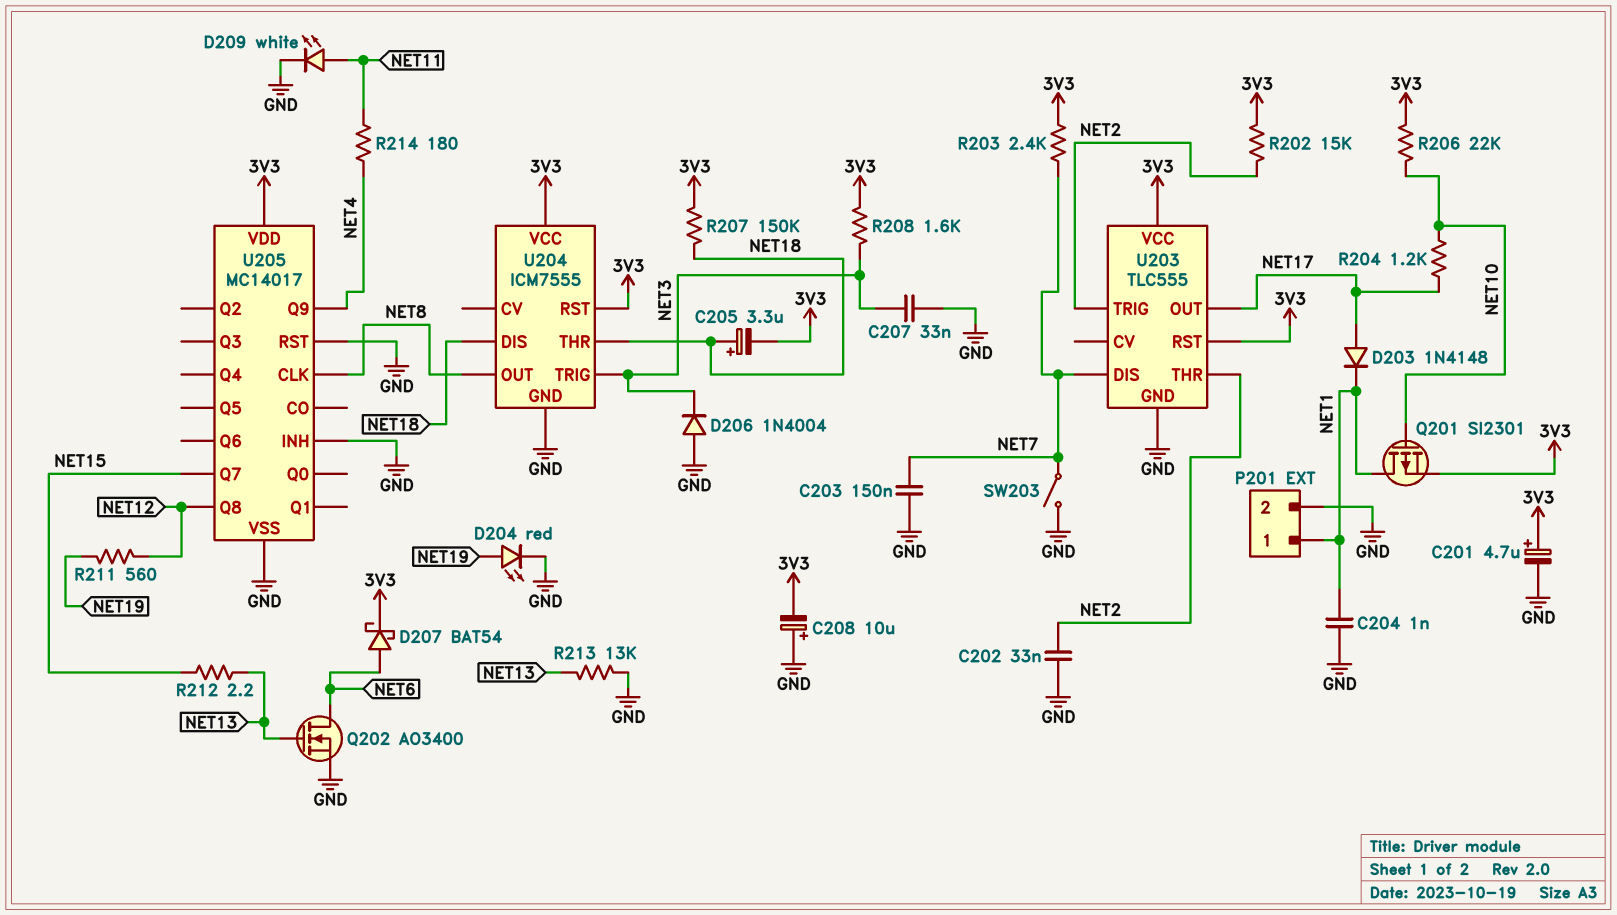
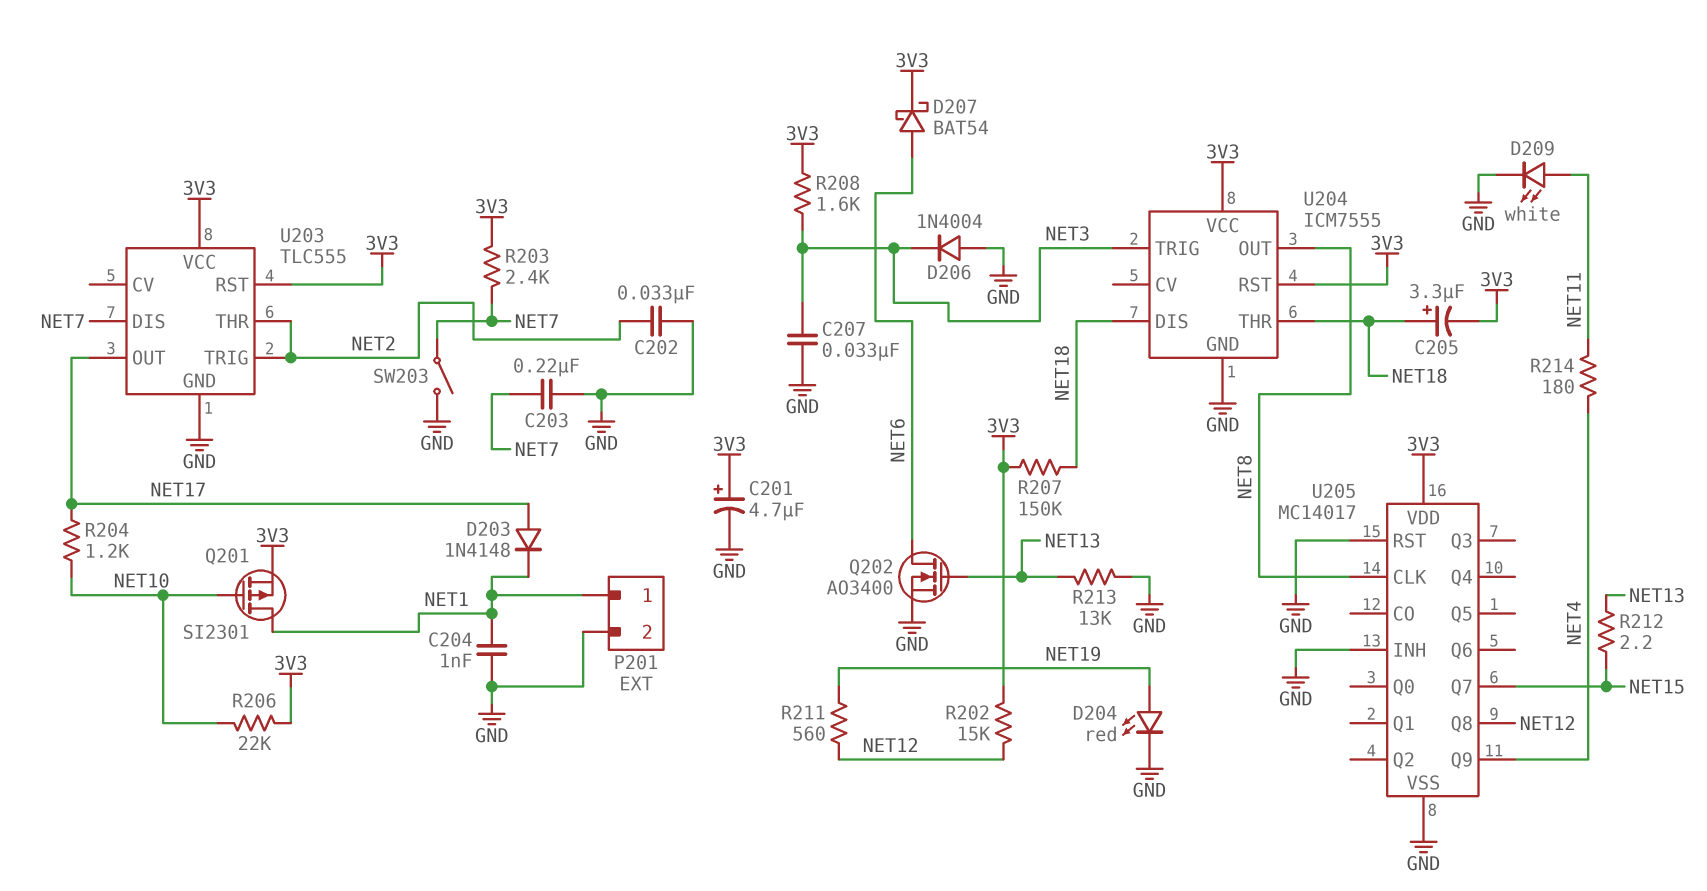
C203: 150nF (GND, NET7) -> 220nF (GND, NET7)
C208: 10uF (plus GND, minus 3V3) -> none
R202: 15k (3V3, NET2) -> 15k (3V3, NET12)

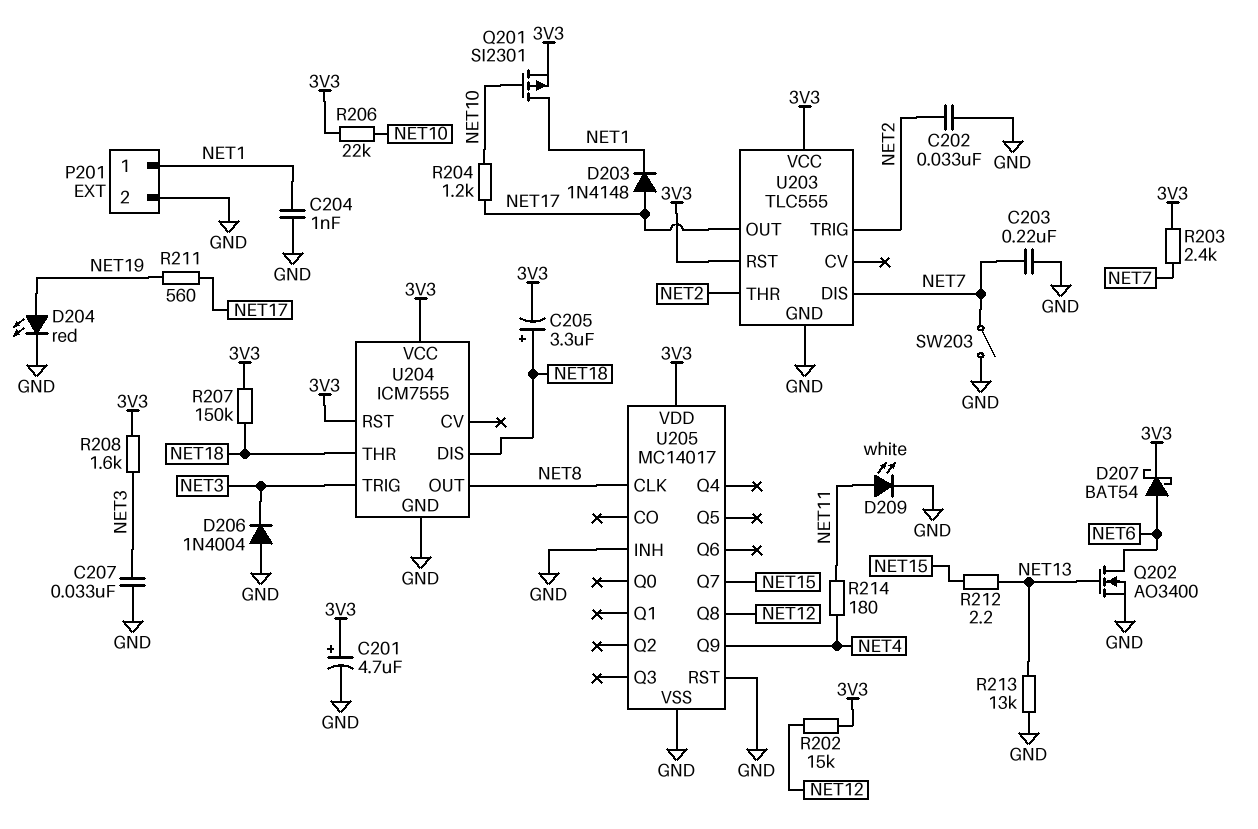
R211: 560 (NET12, NET19) -> 560 (NET17, NET19)

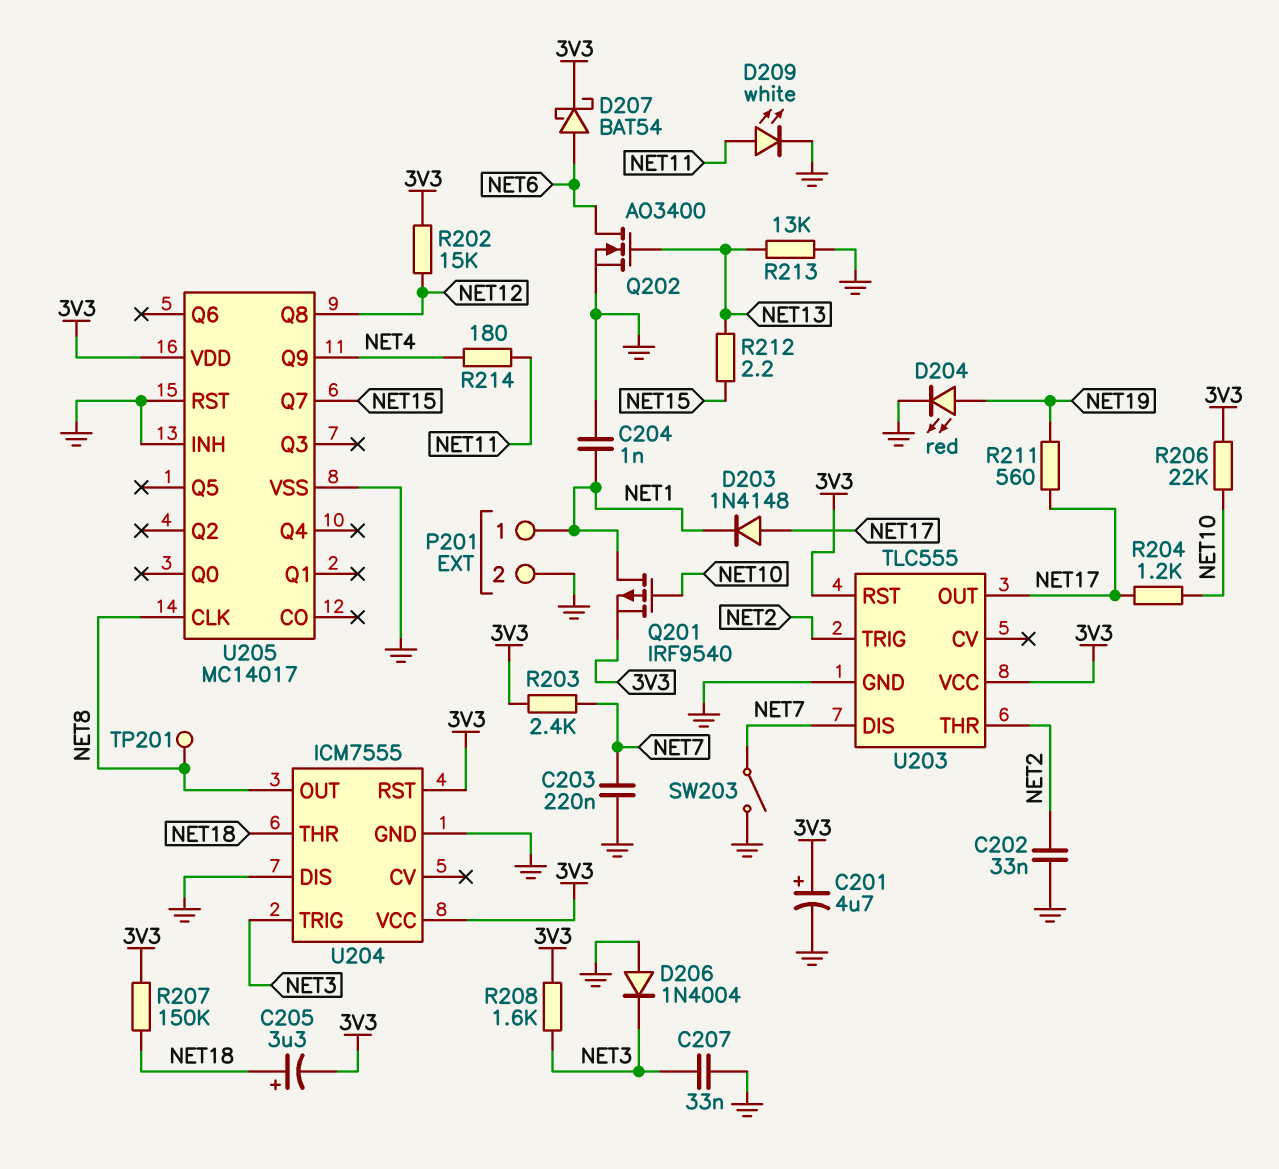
Q201: PMOS SI2301 (G NET10, D NET1, S 3V3) -> PMOS IRF9540 (G NET10, D NET1, S 3V3)
TP201: none -> test point (NET8)
U204 pin DIS: NET18 -> GND

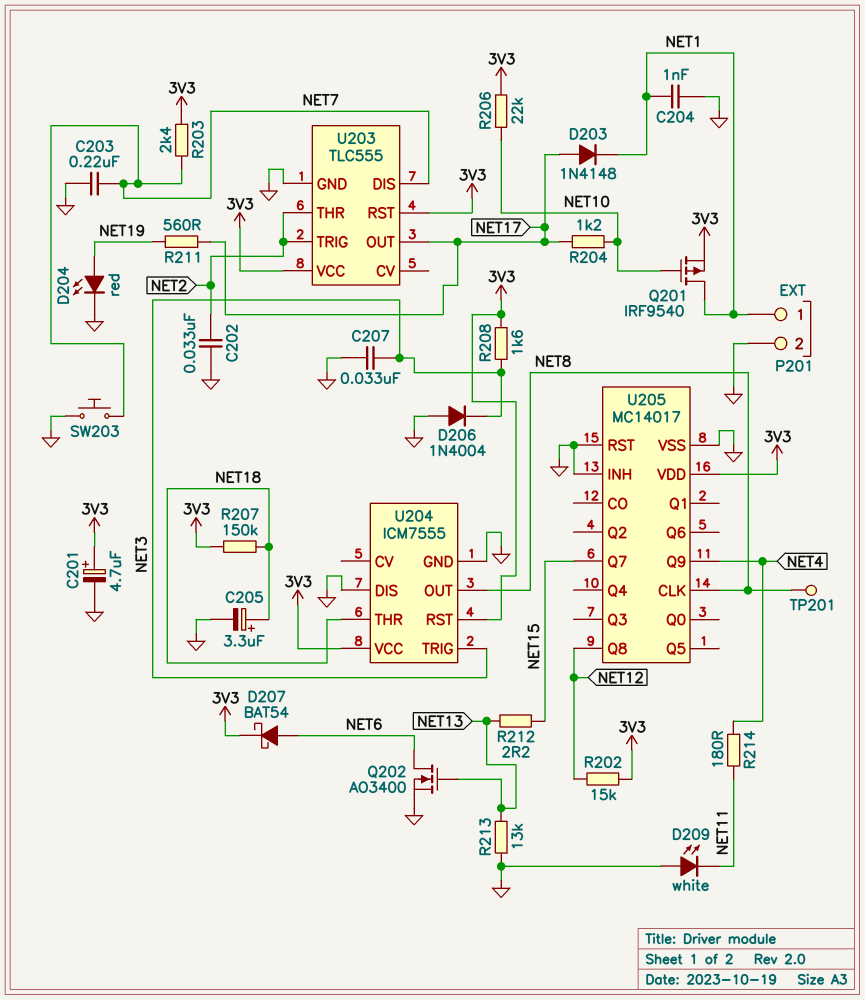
C205: 3.3uF (plus NET18, minus 3V3) -> 3.3uF (plus NET18, minus GND)
D209: LED white (A NET11, K GND) -> LED white (A GND, K NET11)
SW203: switch (GND, NET7) -> button (GND, NET7)

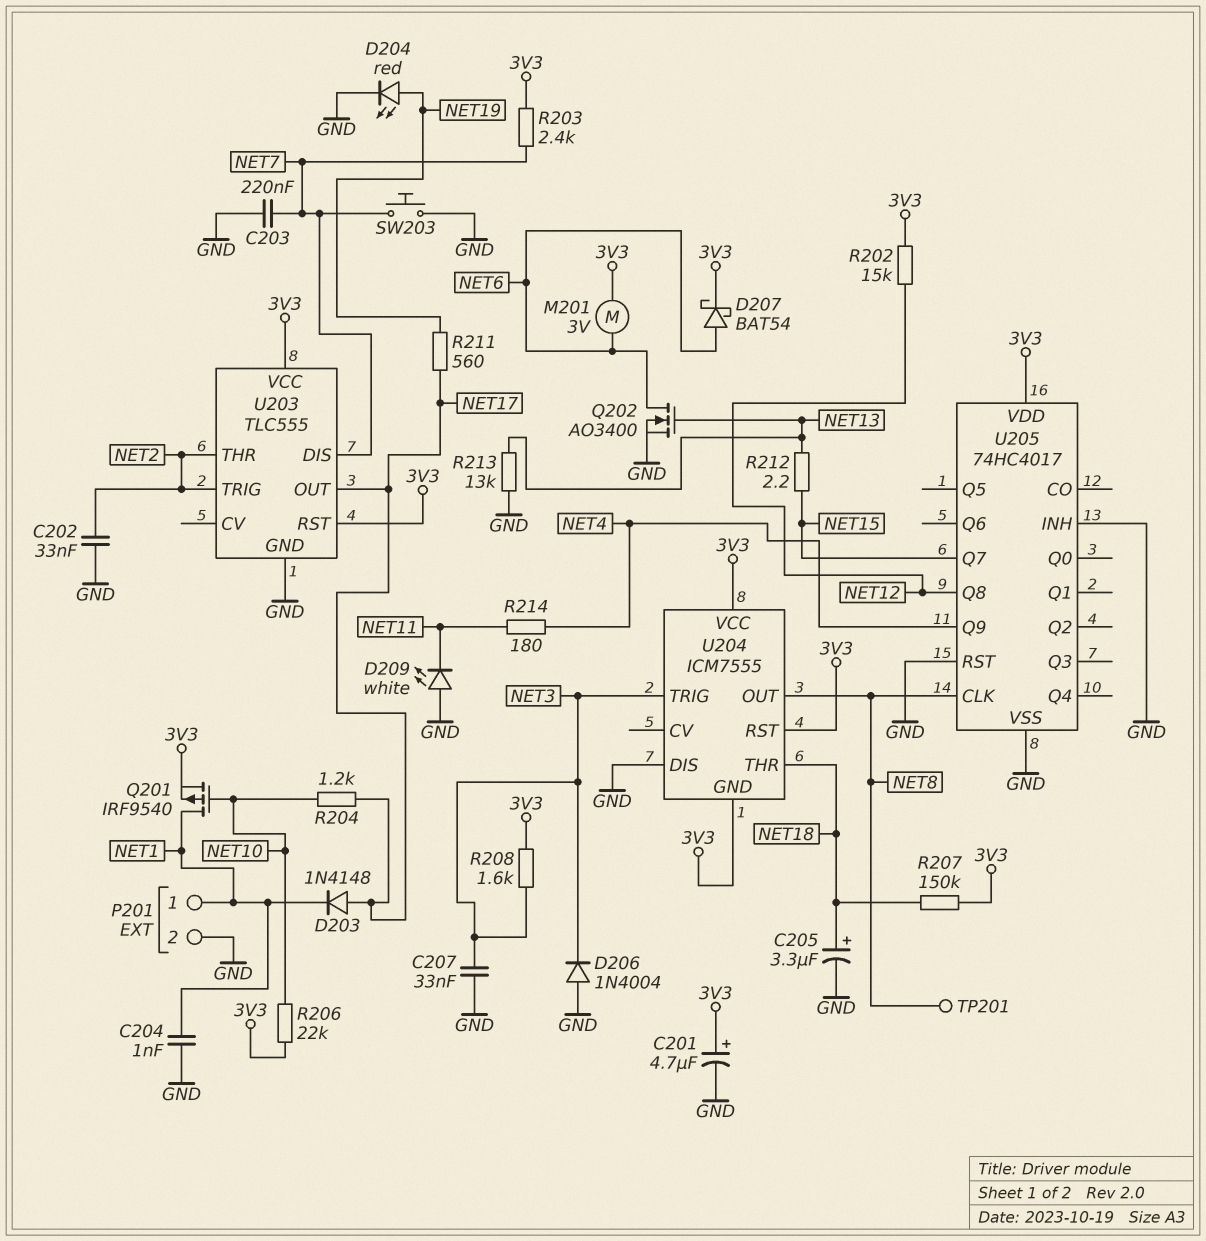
M201: none -> motor 3V (3V3, NET6)
U204 pin GND: GND -> 3V3
U205: MC14017 -> 74HC4017

